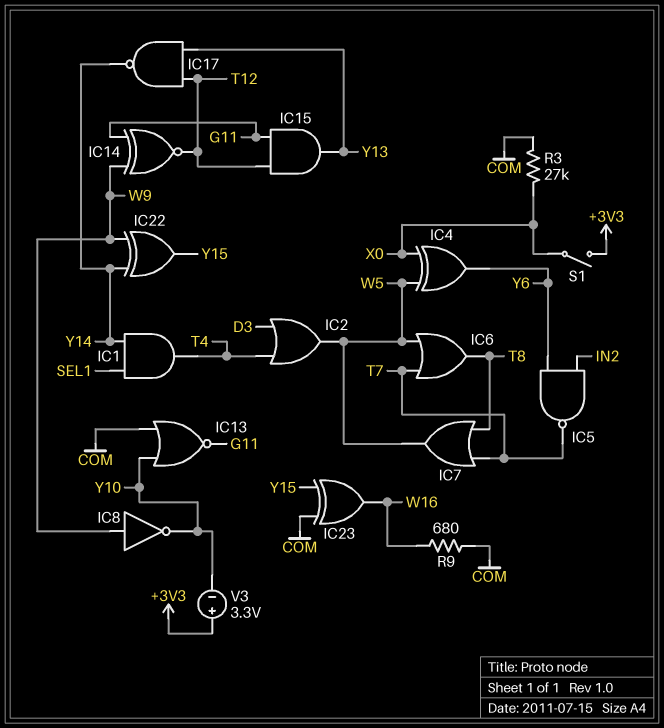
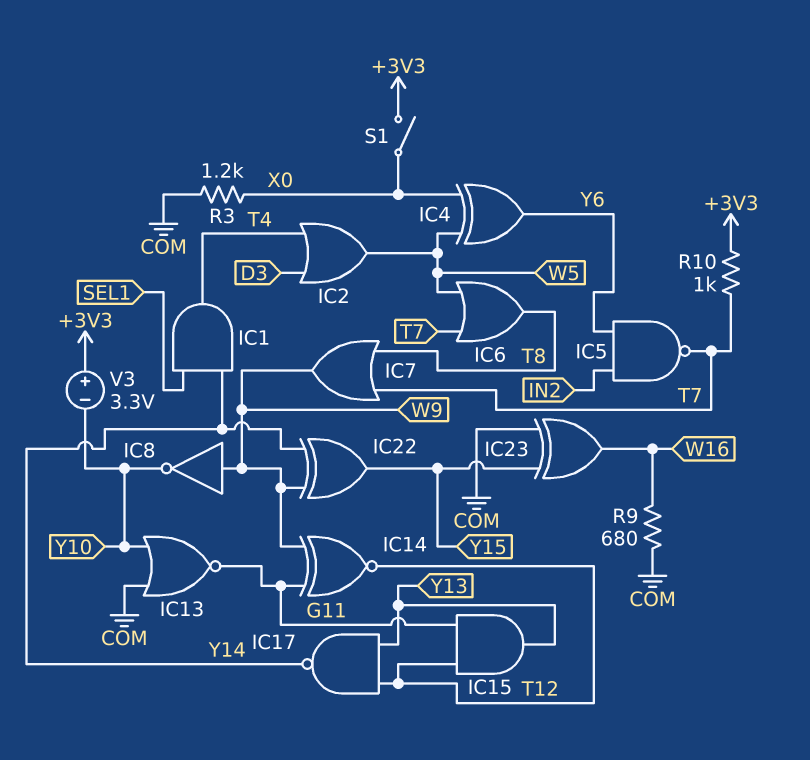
IC7: OR (in T7, in T8, out W5) -> OR (in T7, in T8, out W9)
R3: 27k (COM, X0) -> 1.2k (COM, X0)
R10: none -> 1k (+3V3, T7)

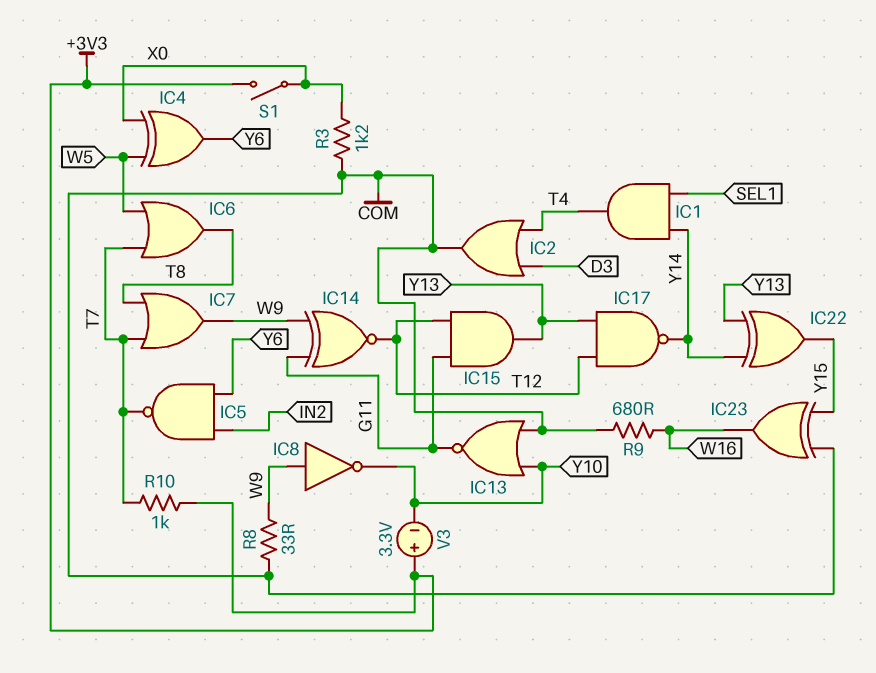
IC2: OR (in D3, in T4, out W5) -> OR (in D3, in T4, out COM)
IC22: XOR (in W9, in Y14, out Y15) -> XOR (in Y13, in Y14, out Y15)
R8: none -> 33 (COM, W9)

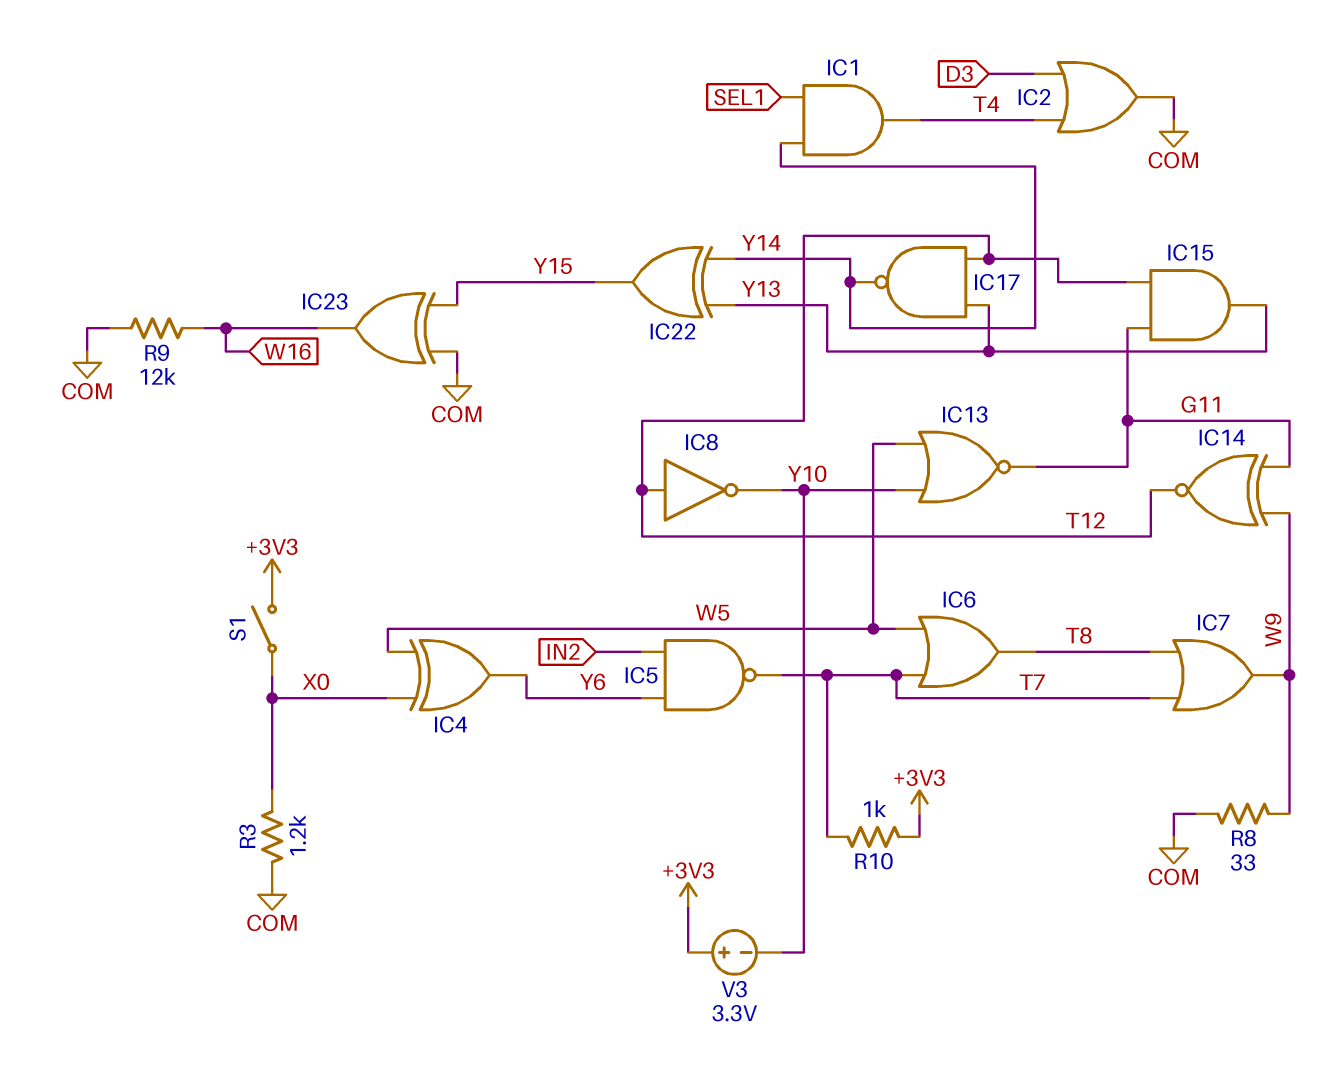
IC8: NOT (in W9, out Y10) -> NOT (in T12, out Y10)
IC13: NOR (in COM, in Y10, out G11) -> NOR (in W5, in Y10, out G11)
R9: 680 (COM, W16) -> 12k (COM, W16)

